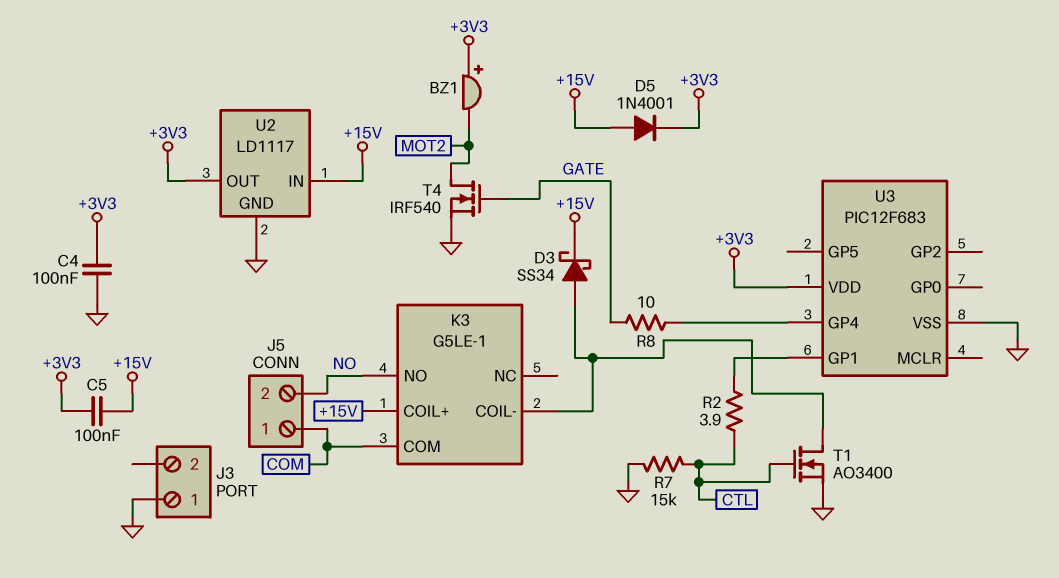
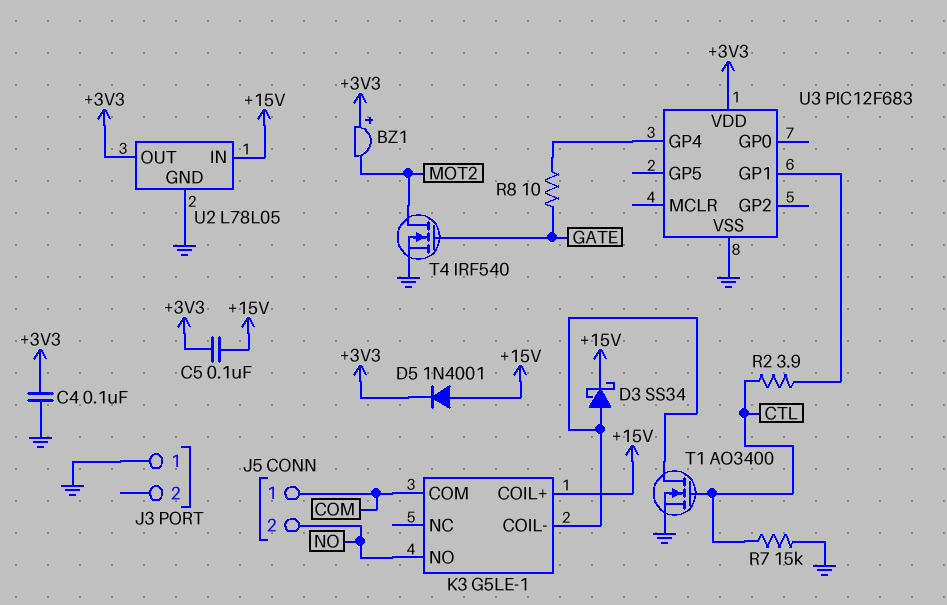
U2: LD1117 -> L78L05

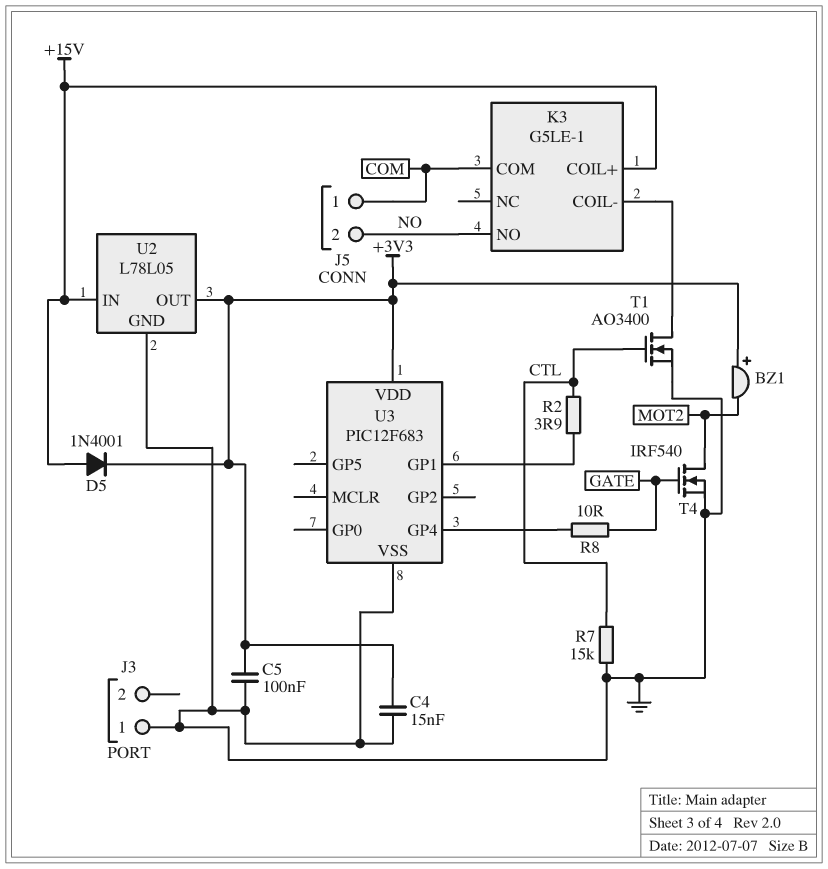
C4: 100nF (+3V3, GND) -> 15nF (+3V3, GND)
C5: 100nF (+3V3, +15V) -> 100nF (+3V3, GND)
D3: schottky SS34 (A K3/COIL-, K +15V) -> none

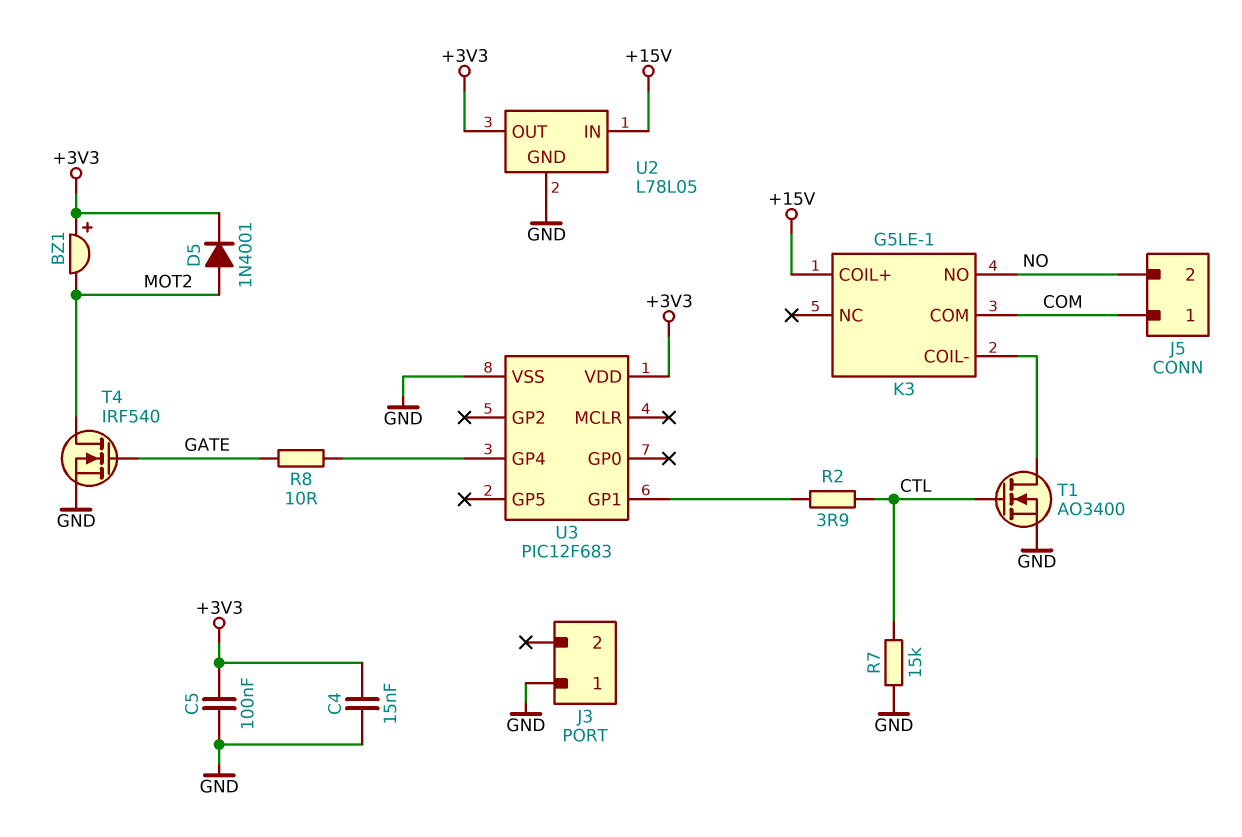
D5: diode 1N4001 (A +15V, K +3V3) -> diode 1N4001 (A MOT2, K +3V3)

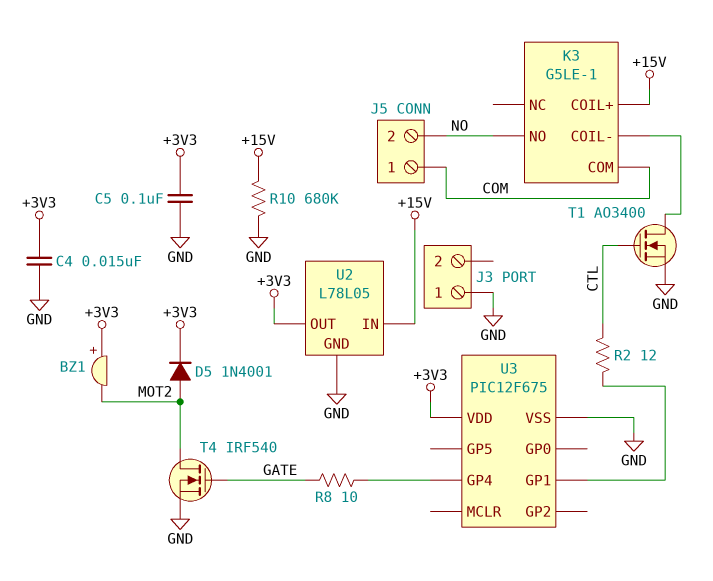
R2: 3.9 (CTL, U3/GP1) -> 12 (CTL, U3/GP1)
R7: 15k (CTL, GND) -> none
R10: none -> 680k (+15V, GND)
U3: PIC12F683 -> PIC12F675

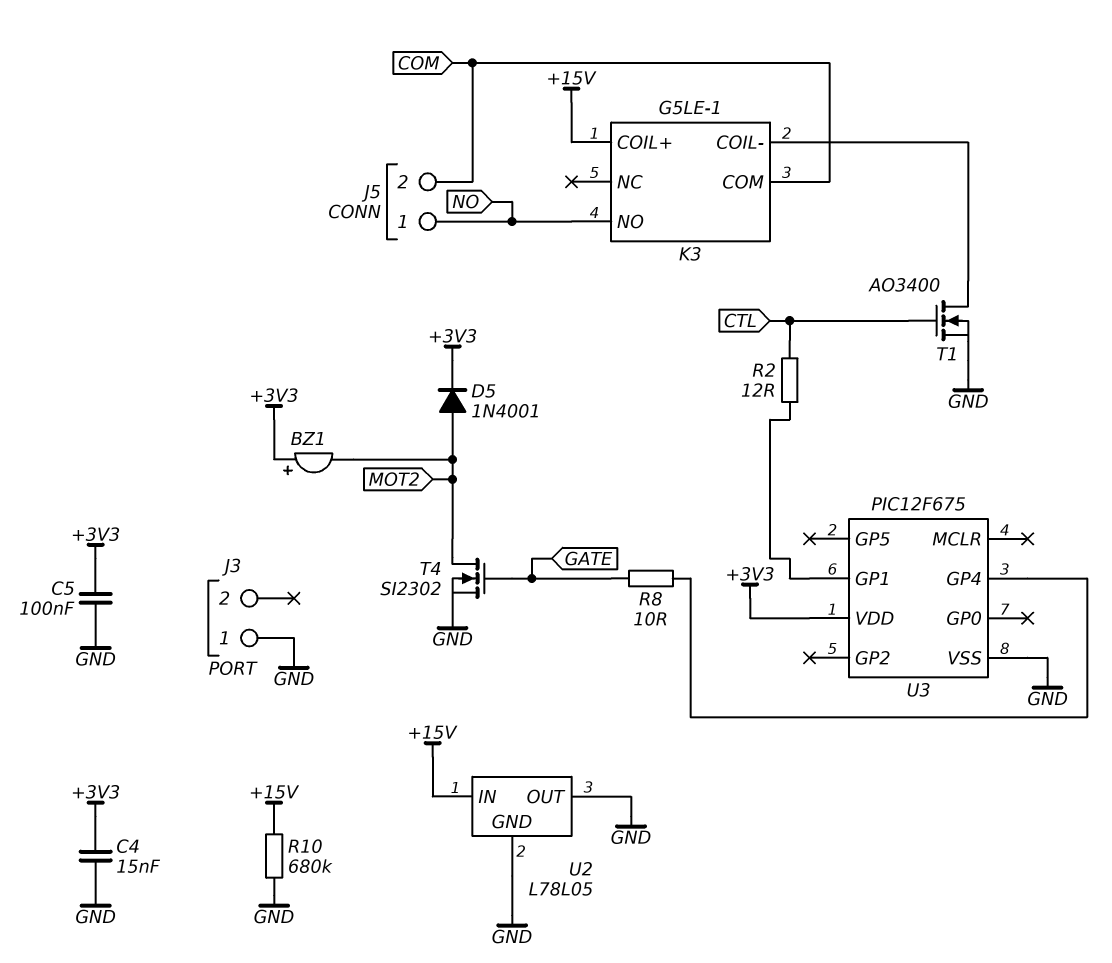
J5 pin 1: COM -> NO
J5 pin 2: NO -> COM
T4: NMOS IRF540 (G GATE, D MOT2, S GND) -> NMOS SI2302 (G GATE, D MOT2, S GND)
U2 pin OUT: +3V3 -> GND

